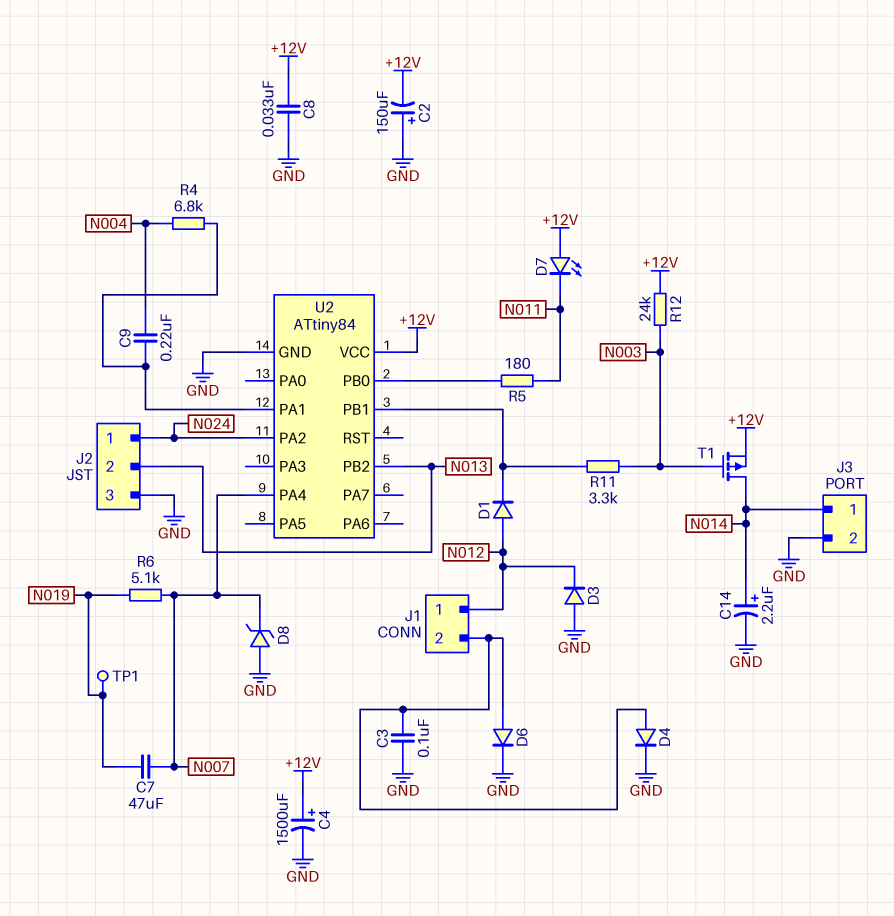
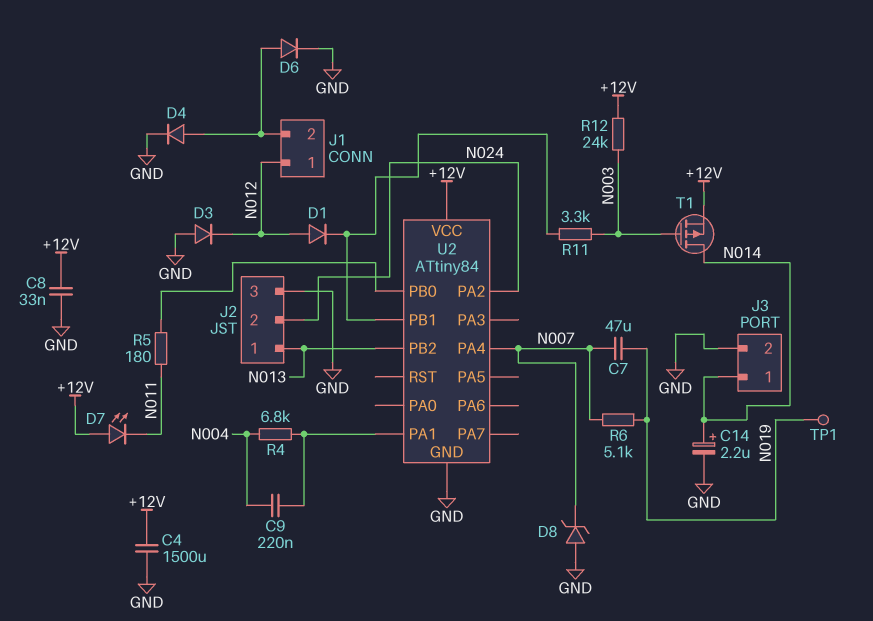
C2: 150uF (plus GND, minus +12V) -> none
C3: 100nF (GND, J1/2) -> none
C4: 1500uF (plus +12V, minus GND) -> 1500uF (+12V, GND)
J2 pin 1: N024 -> N013
J2 pin 2: N013 -> N024

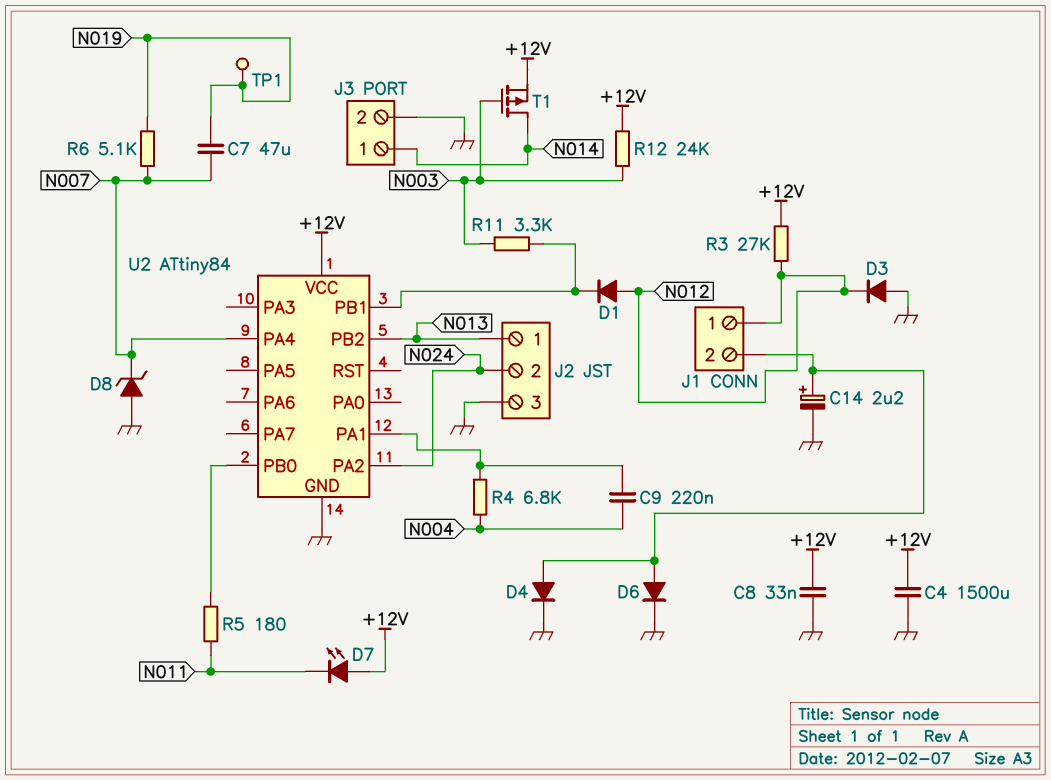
C14: 2.2uF (plus N014, minus GND) -> 2.2uF (plus J1/2, minus GND)
R3: none -> 27k (+12V, N012)

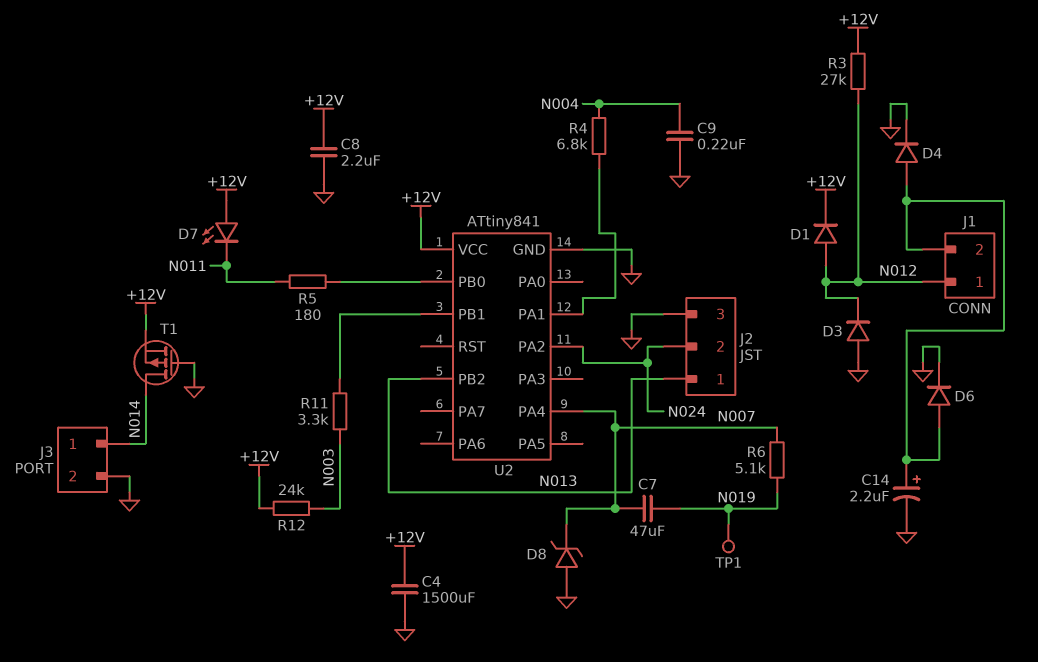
C8: 33nF (+12V, GND) -> 2.2uF (+12V, GND)
C9: 220nF (N004, U2/PA1) -> 220nF (GND, N004)
D1: diode (A N012, K U2/PB1) -> diode (A N012, K +12V)
T1: PMOS (G N003, D N014, S +12V) -> PMOS (G GND, D N014, S +12V)
U2: ATtiny84 -> ATtiny841

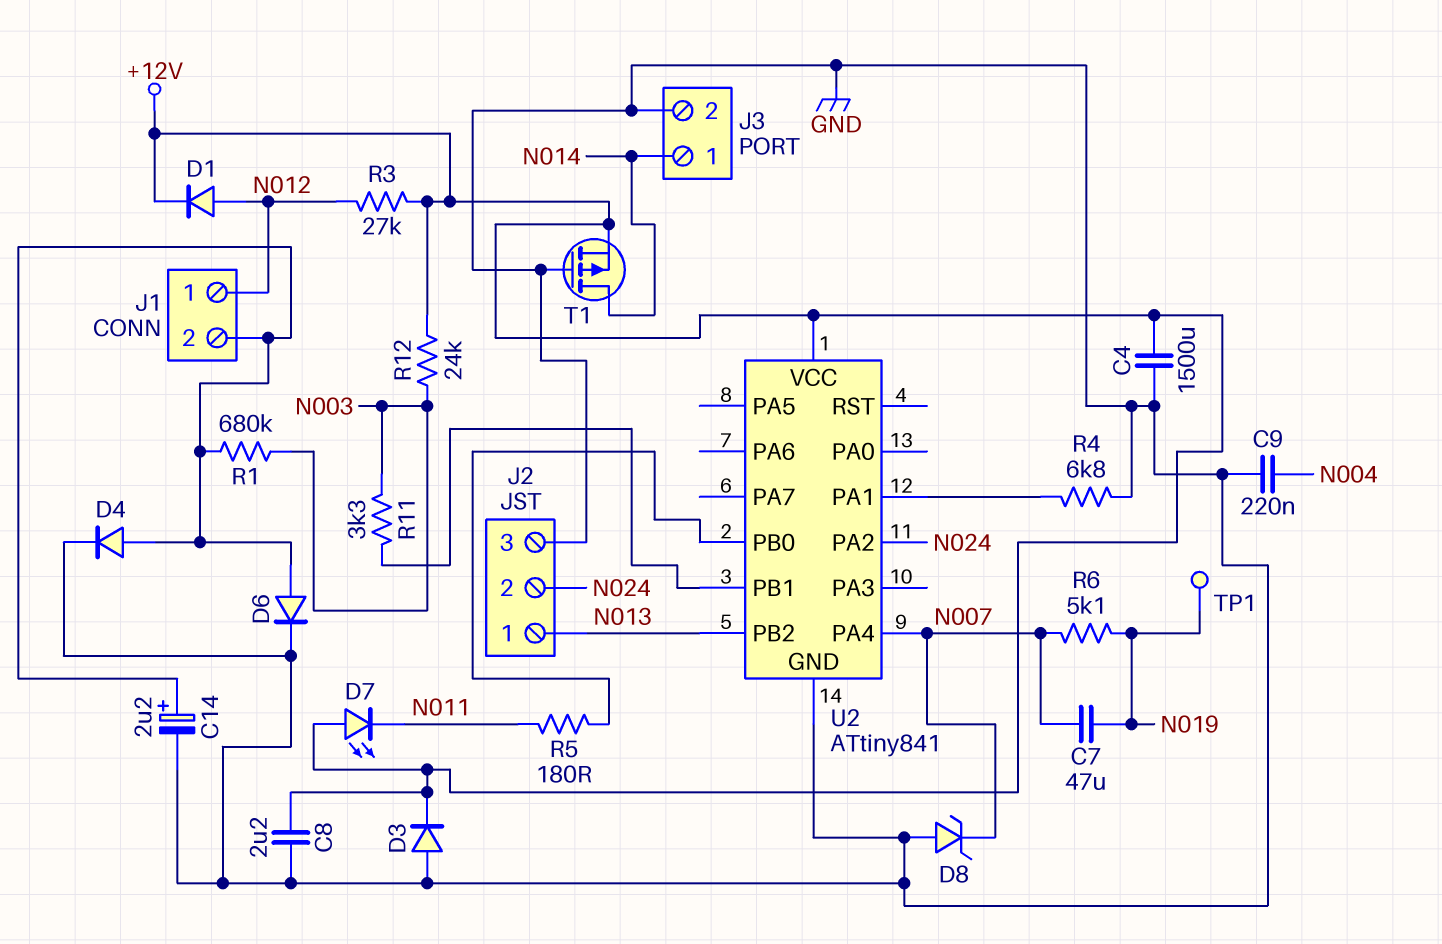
D3: diode (A GND, K N012) -> diode (A GND, K +12V)
R1: none -> 680k (J1/2, N003)
R4: 6.8k (N004, U2/PA1) -> 6.8k (GND, U2/PA1)

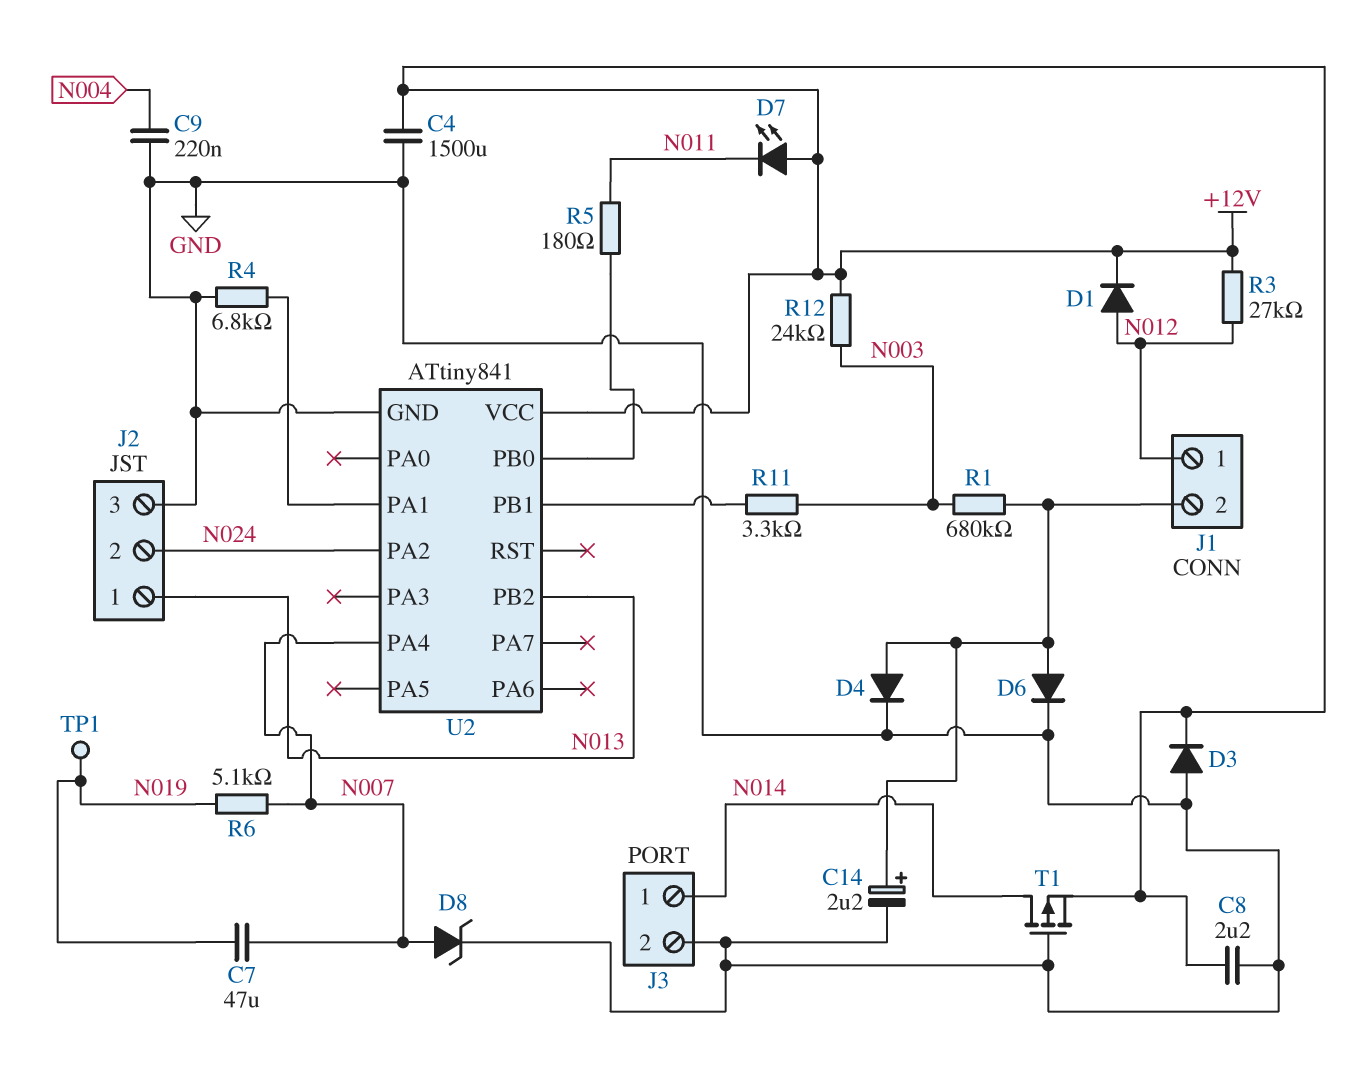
D8: zener (A GND, K N007) -> zener (A N007, K GND)

